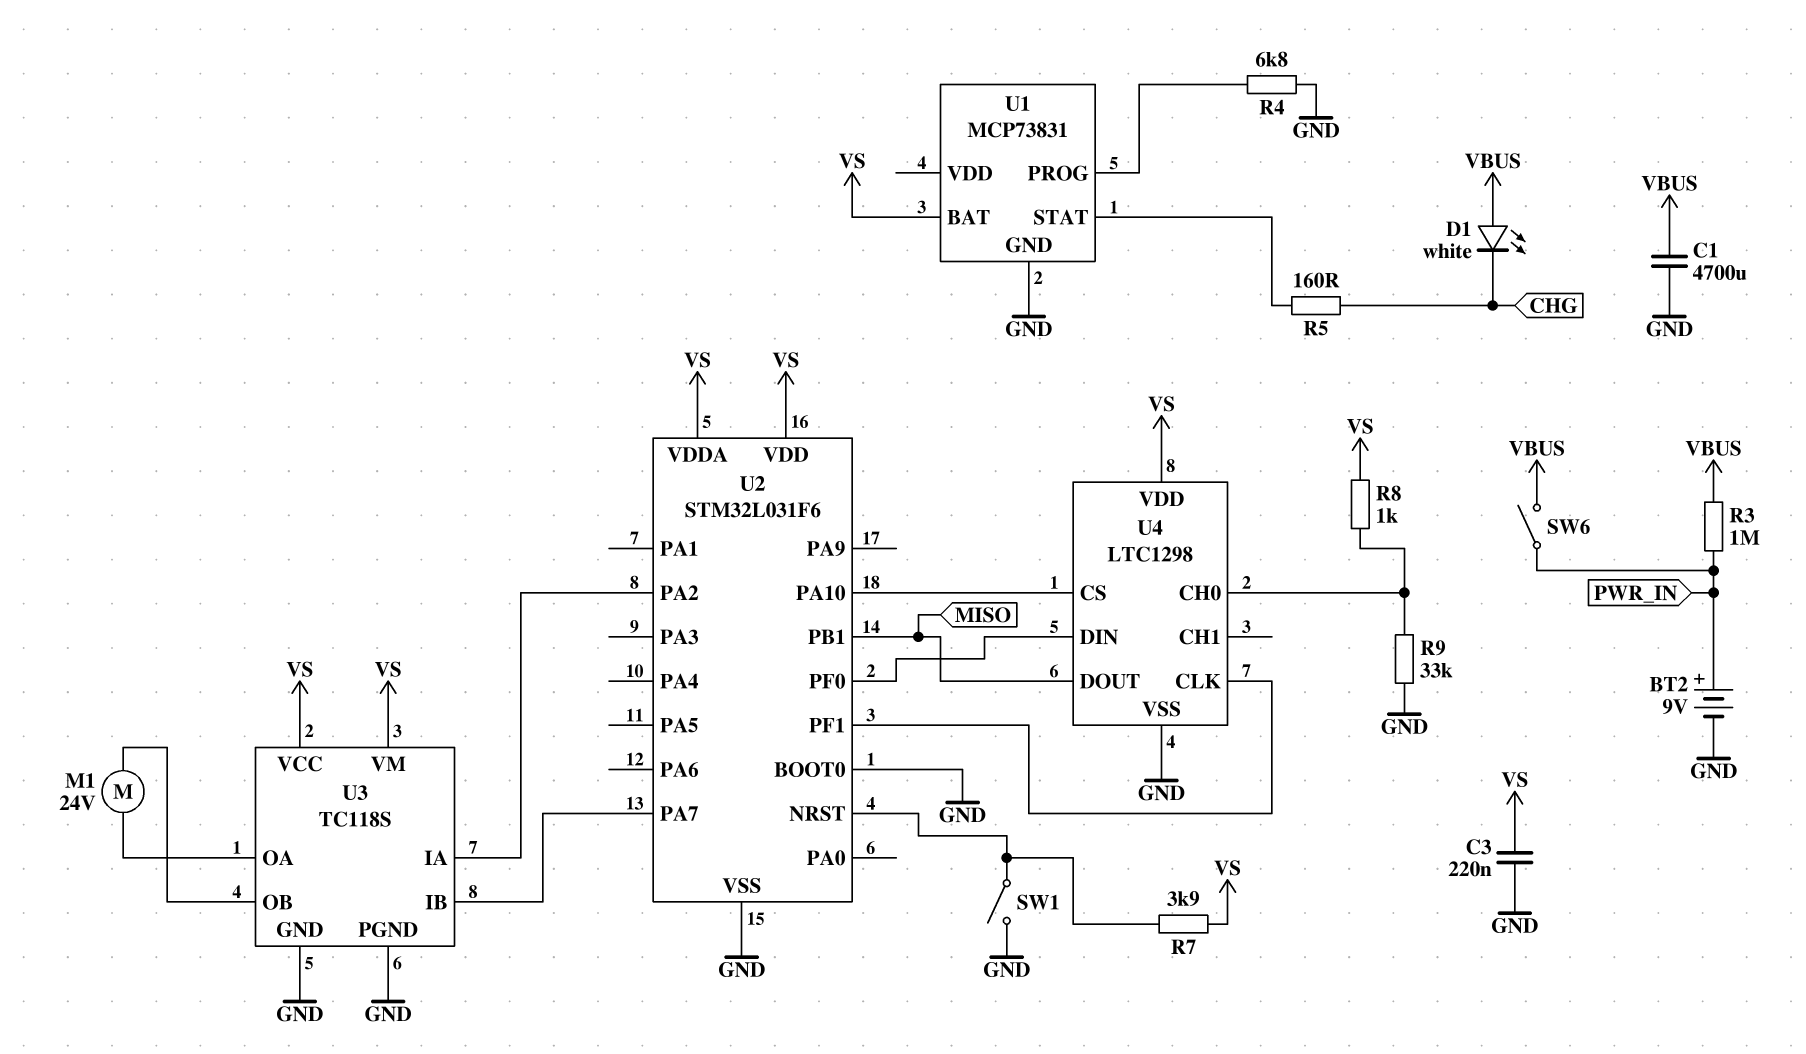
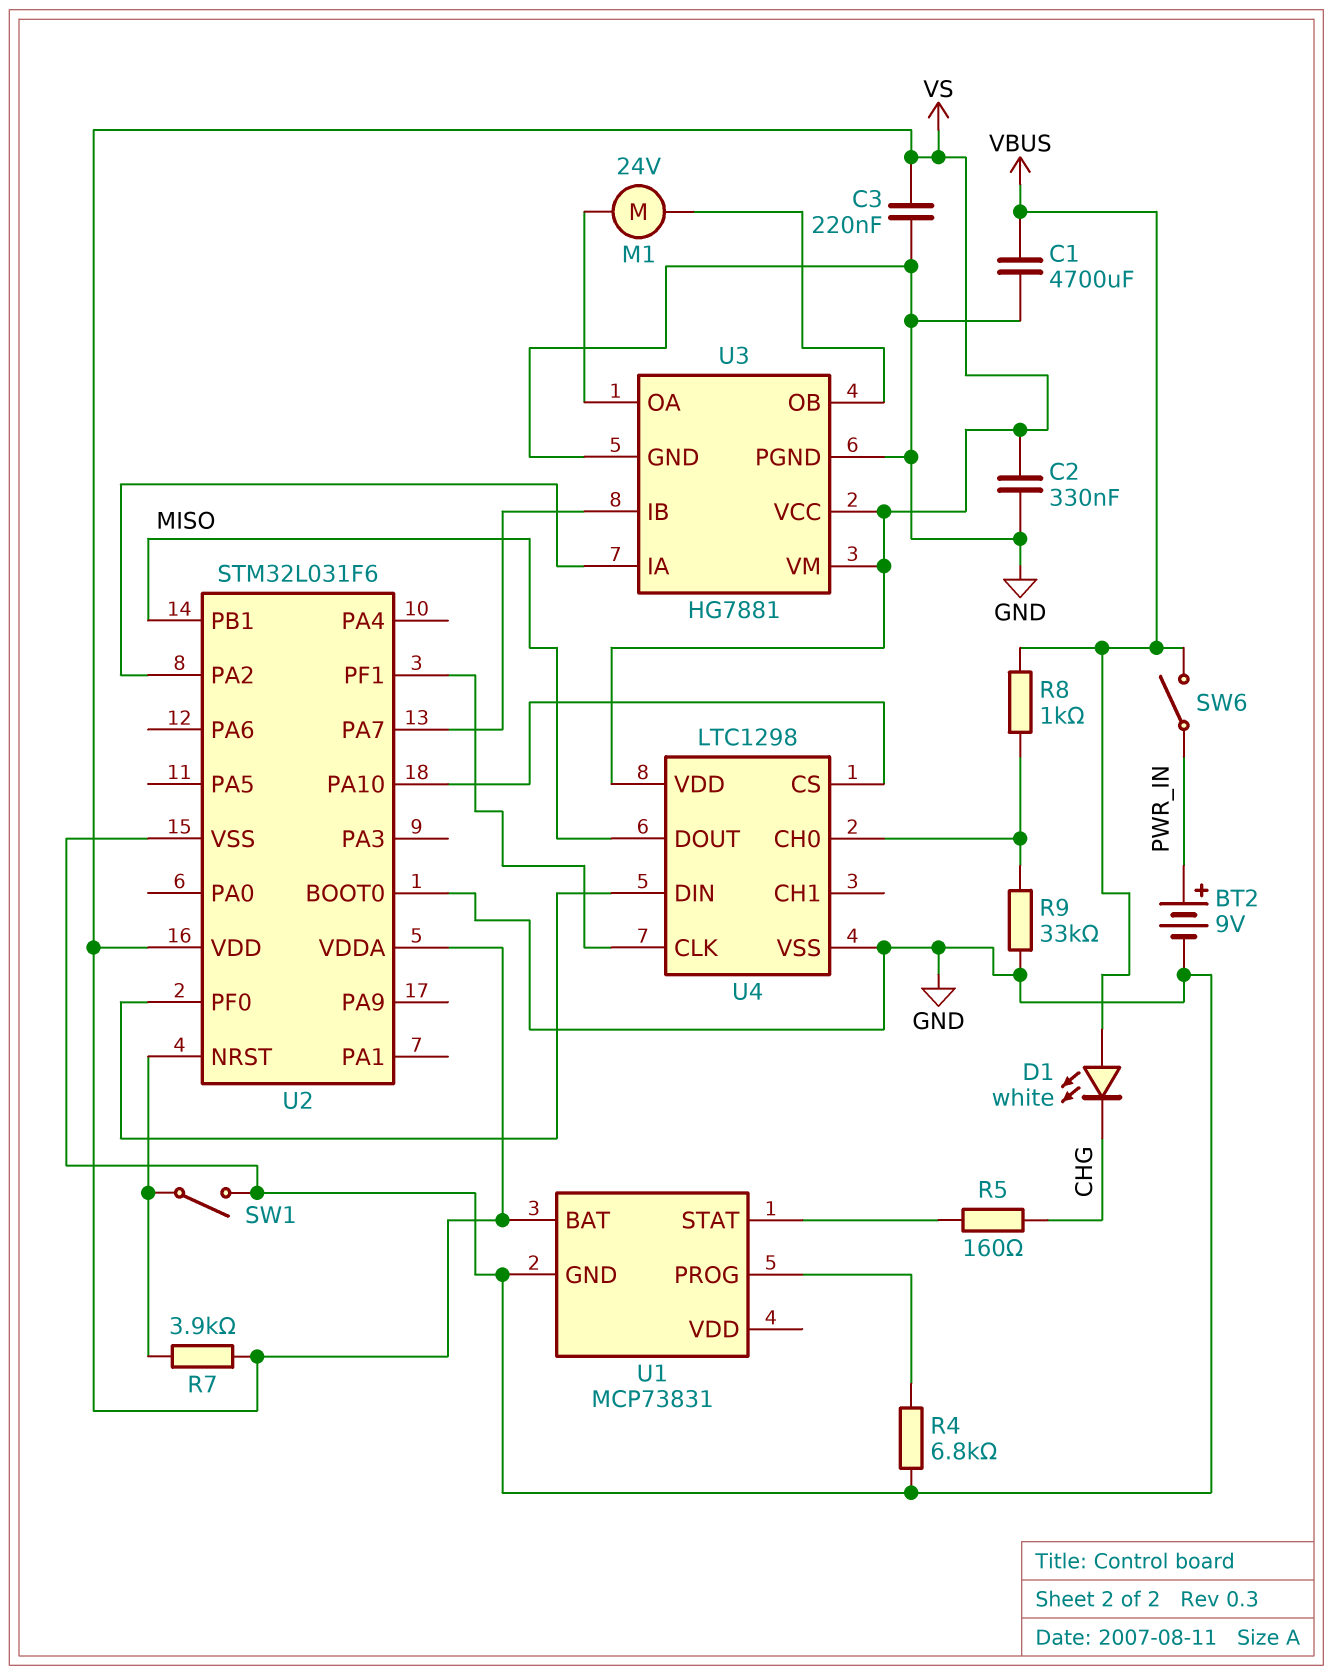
C2: none -> 330nF (GND, VS)
R3: 1M (PWR_IN, VBUS) -> none
R8: 1k (U4/CH0, VS) -> 1k (U4/CH0, VBUS)
U3: TC118S -> HG7881

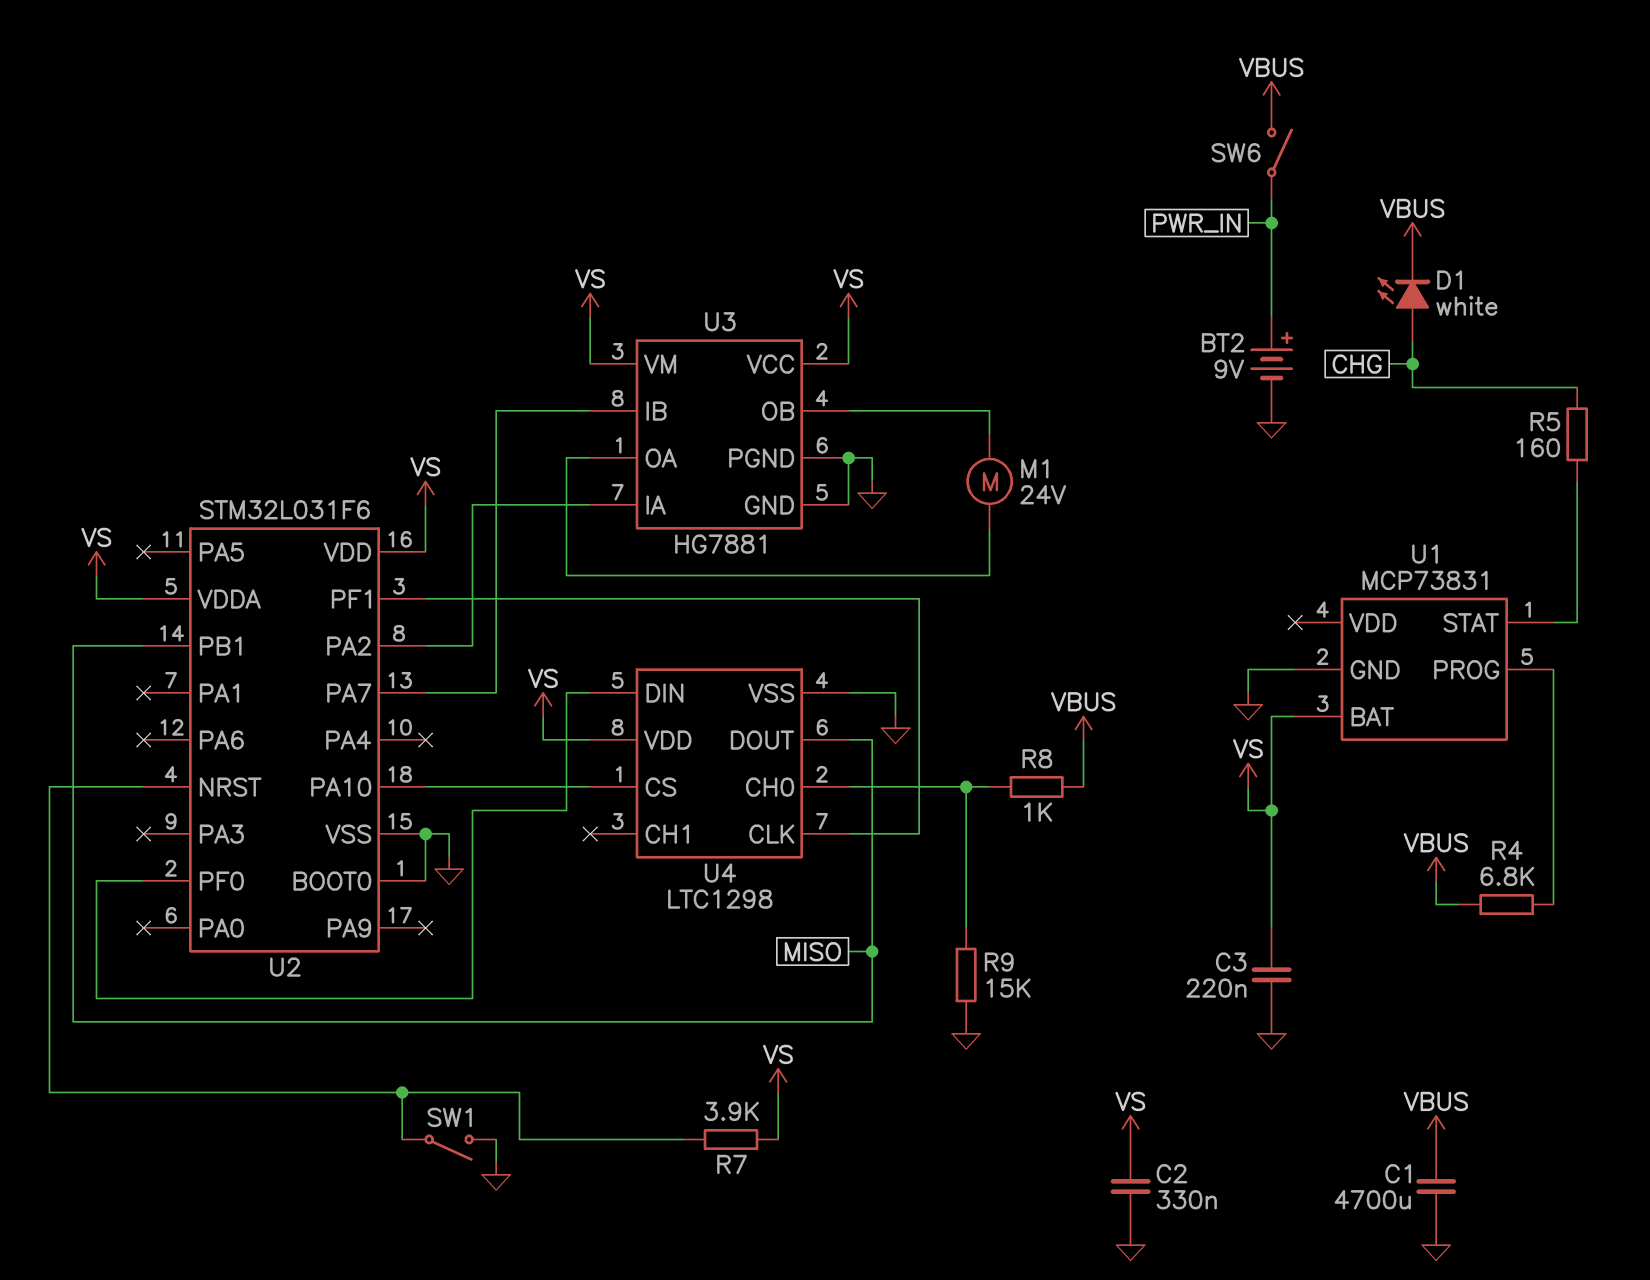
D1: LED white (A VBUS, K CHG) -> LED white (A CHG, K VBUS)
R4: 6.8k (GND, U1/PROG) -> 6.8k (U1/PROG, VBUS)
R9: 33k (GND, U4/CH0) -> 15k (GND, U4/CH0)

